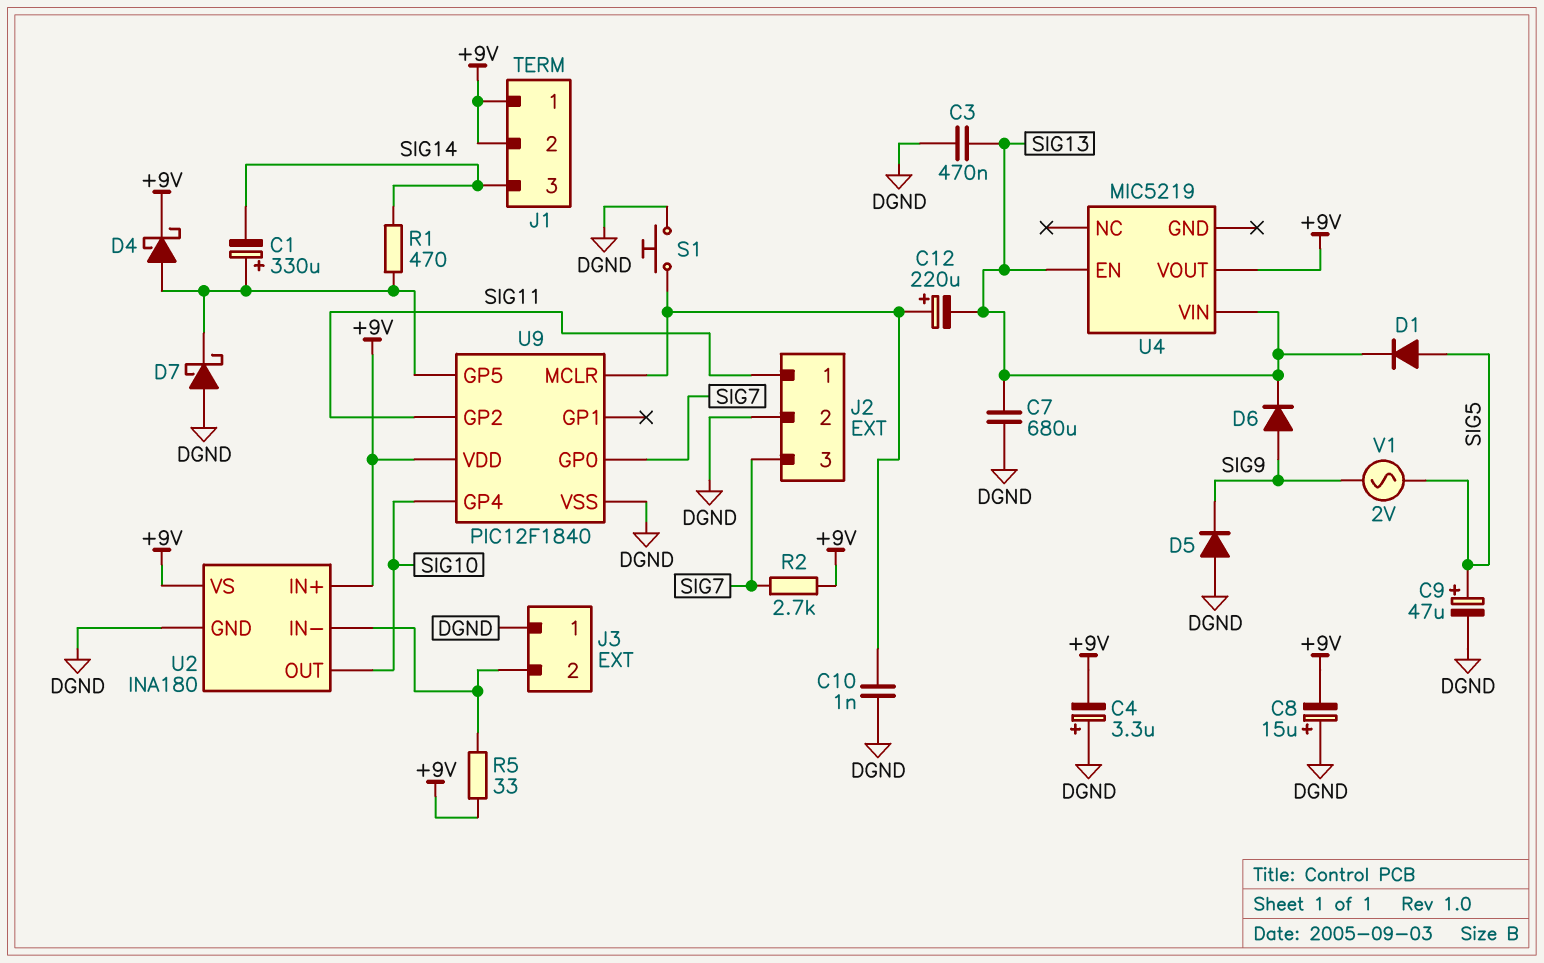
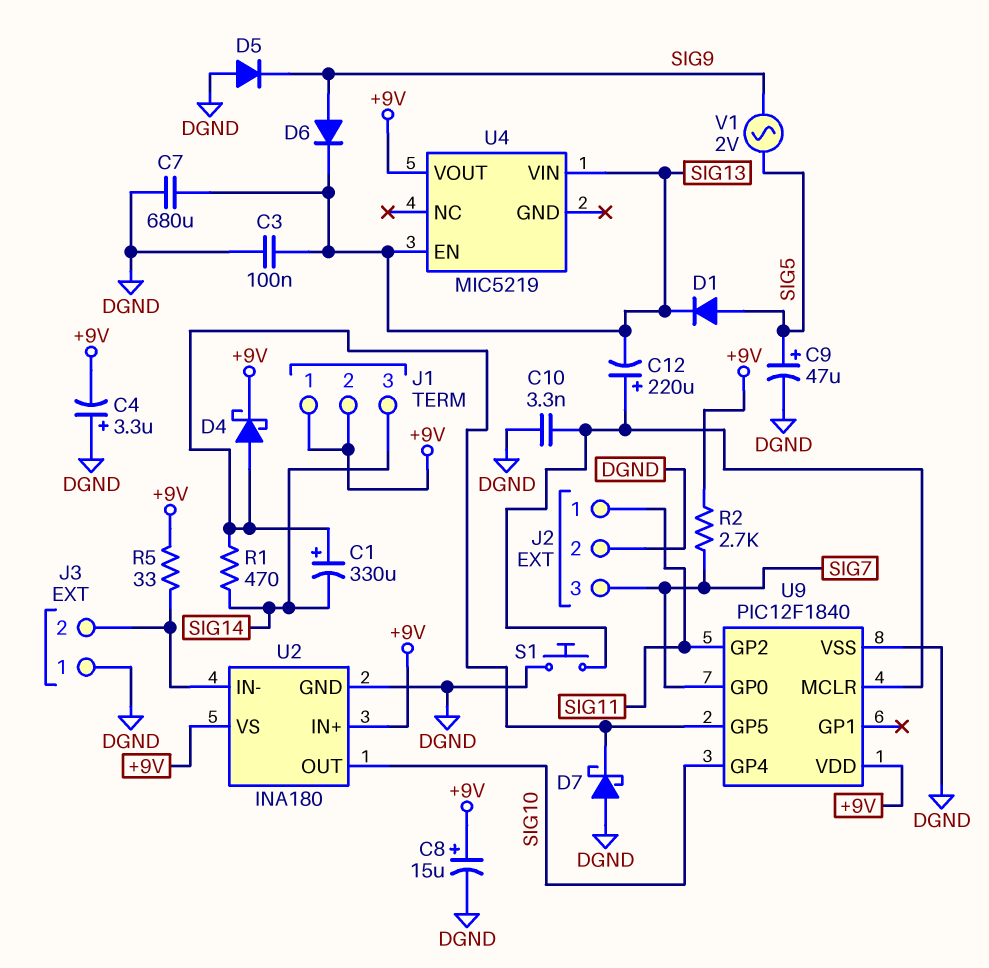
C3: 470nF (DGND, SIG13) -> 100nF (DGND, SIG13)
C8: 15uF (plus DGND, minus +9V) -> 15uF (plus +9V, minus DGND)
C10: 1nF (DGND, U9/MCLR) -> 3.3nF (DGND, U9/MCLR)

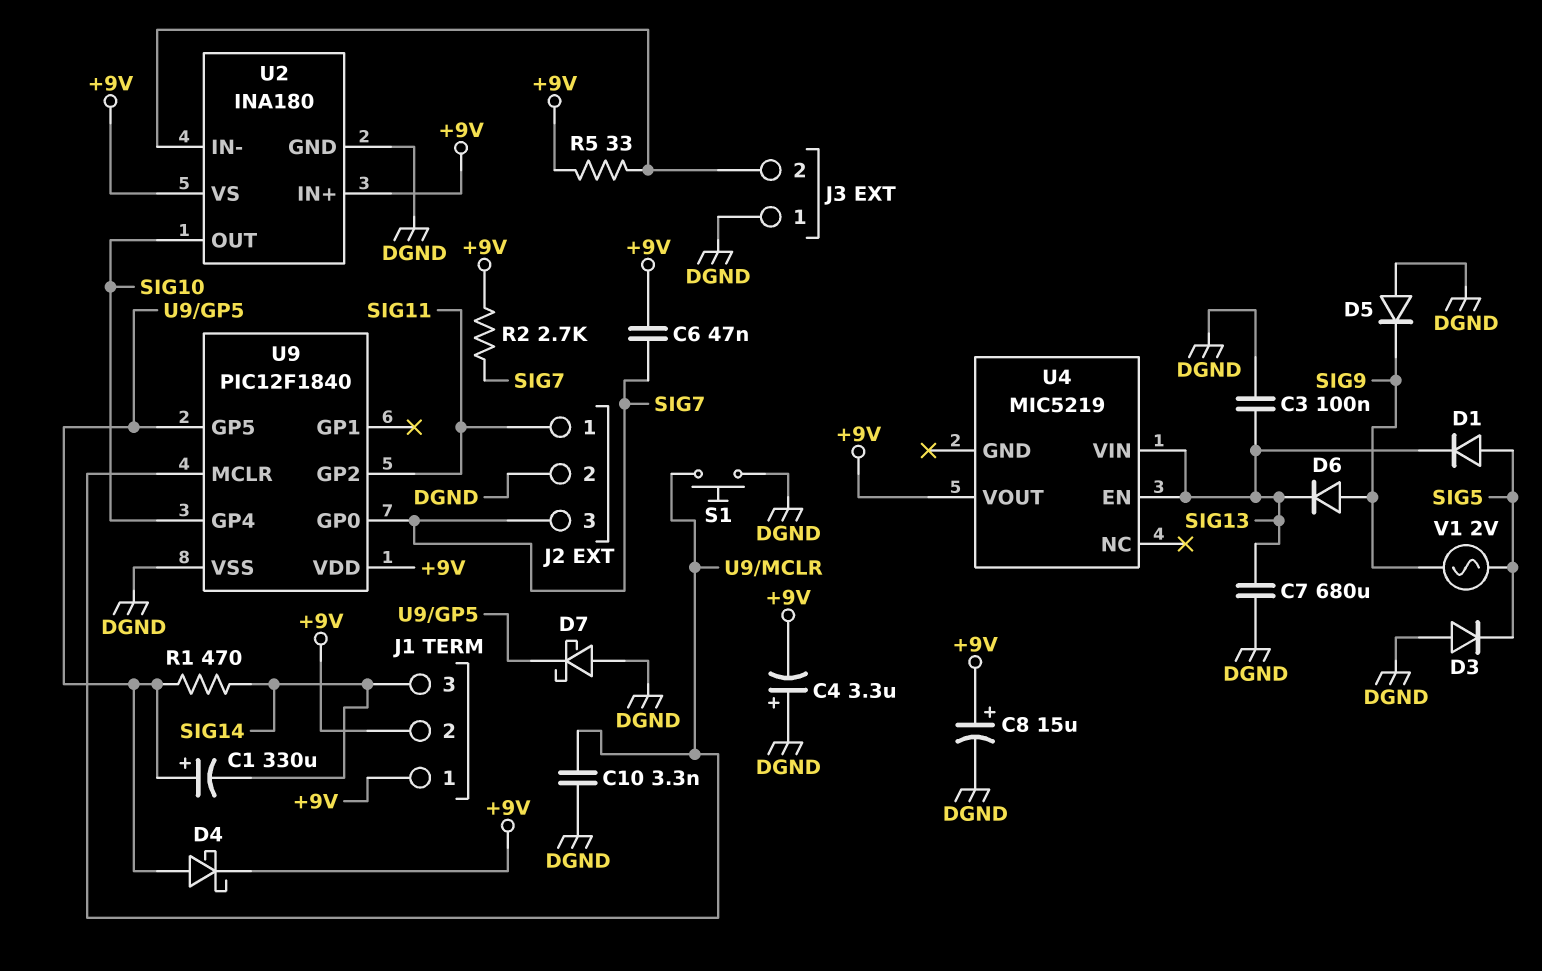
C6: none -> 47nF (+9V, SIG7)
C9: 47uF (plus SIG5, minus DGND) -> none
C12: 220uF (plus U9/MCLR, minus SIG13) -> none
D3: none -> diode (A DGND, K SIG5)

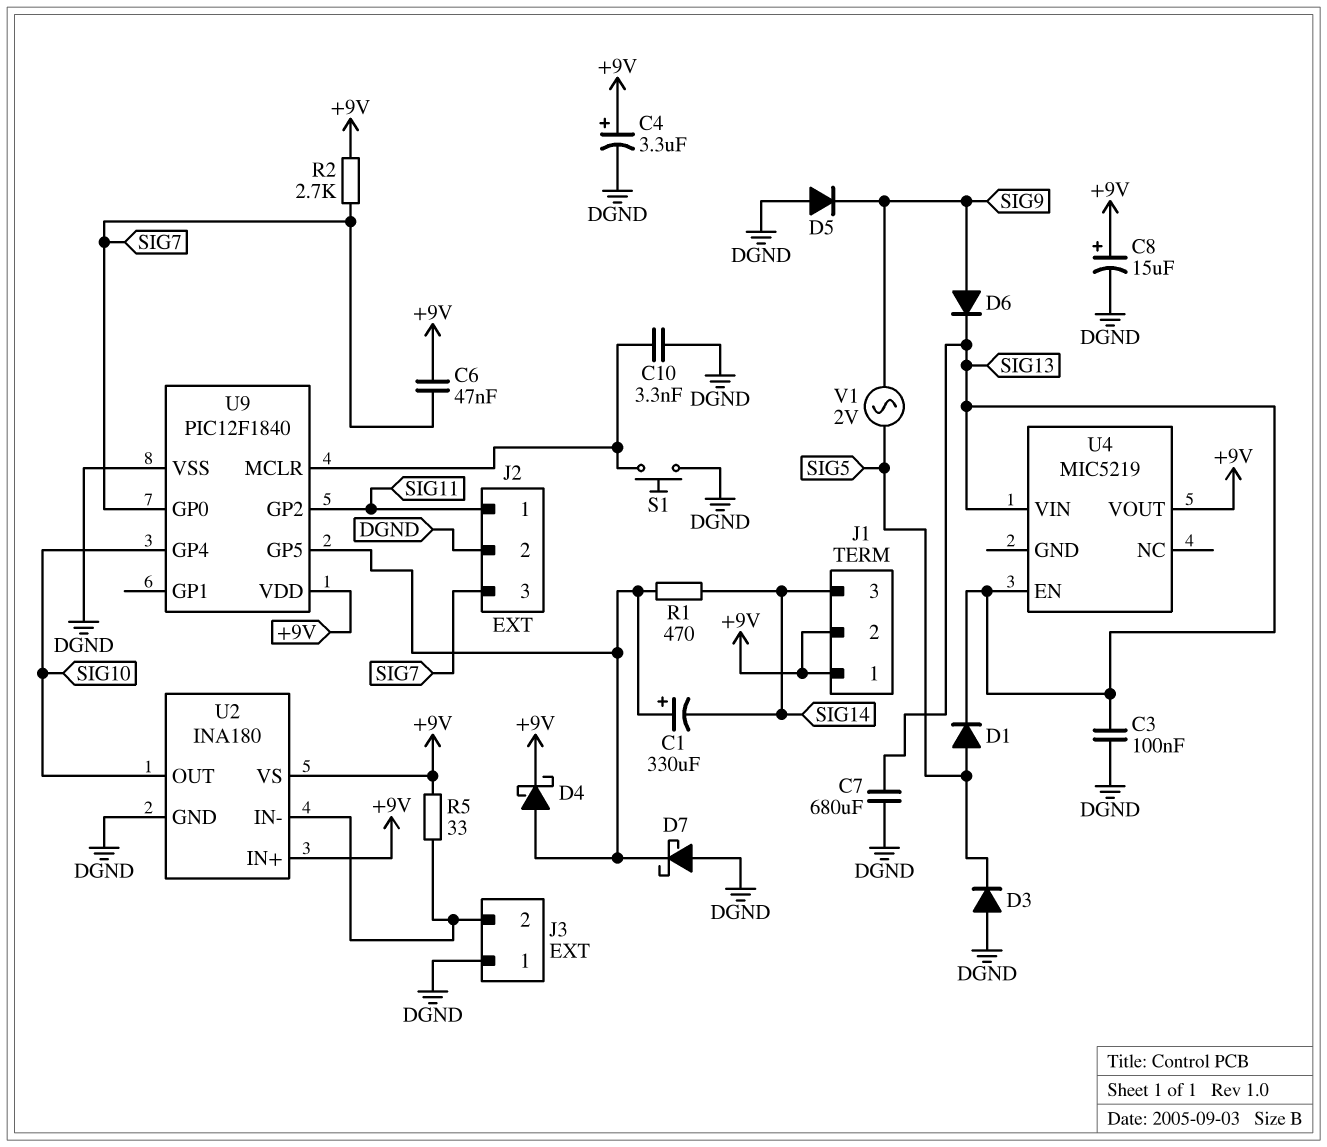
C4: 3.3uF (plus DGND, minus +9V) -> 3.3uF (plus +9V, minus DGND)

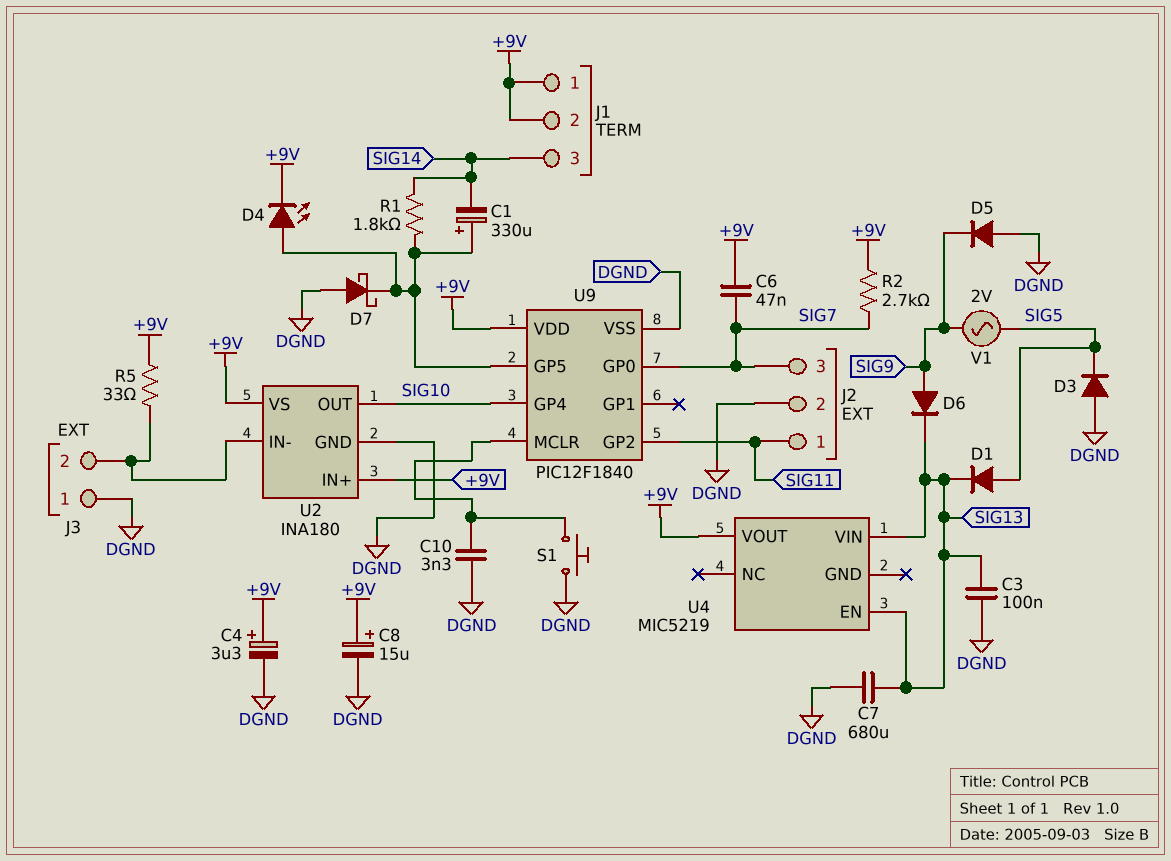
D4: schottky (A U9/GP5, K +9V) -> LED (A U9/GP5, K +9V)
R1: 470 (SIG14, U9/GP5) -> 1.8k (SIG14, U9/GP5)

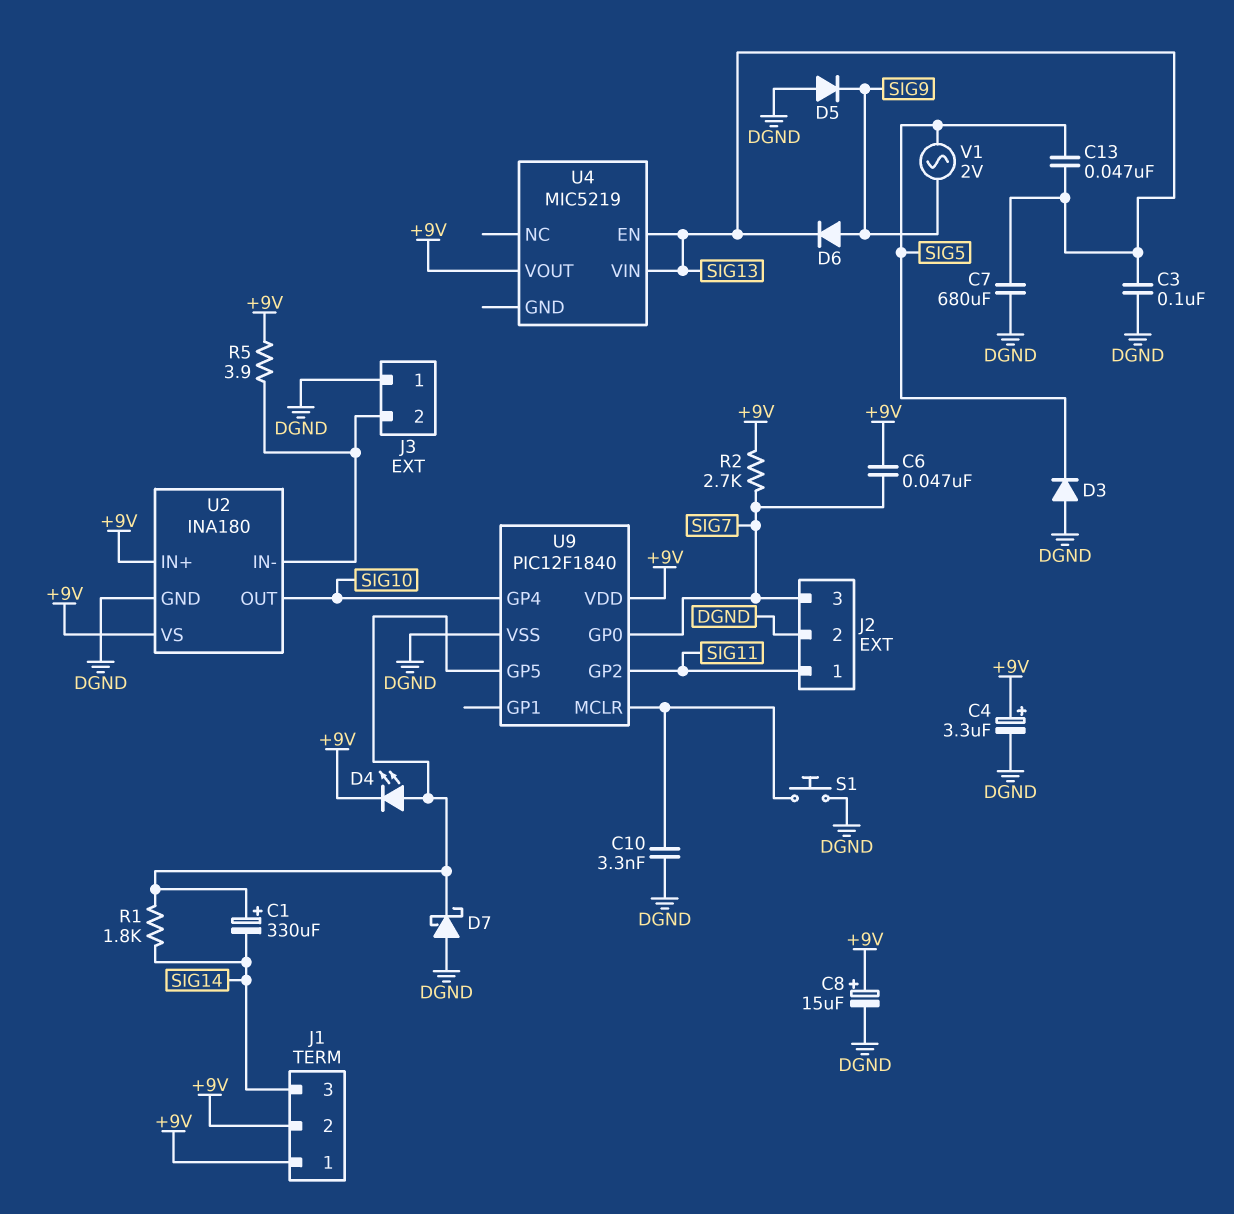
C13: none -> 47nF (SIG5, SIG13)
D1: diode (A SIG5, K SIG13) -> none
R5: 33 (+9V, J3/2) -> 3.9 (+9V, J3/2)

